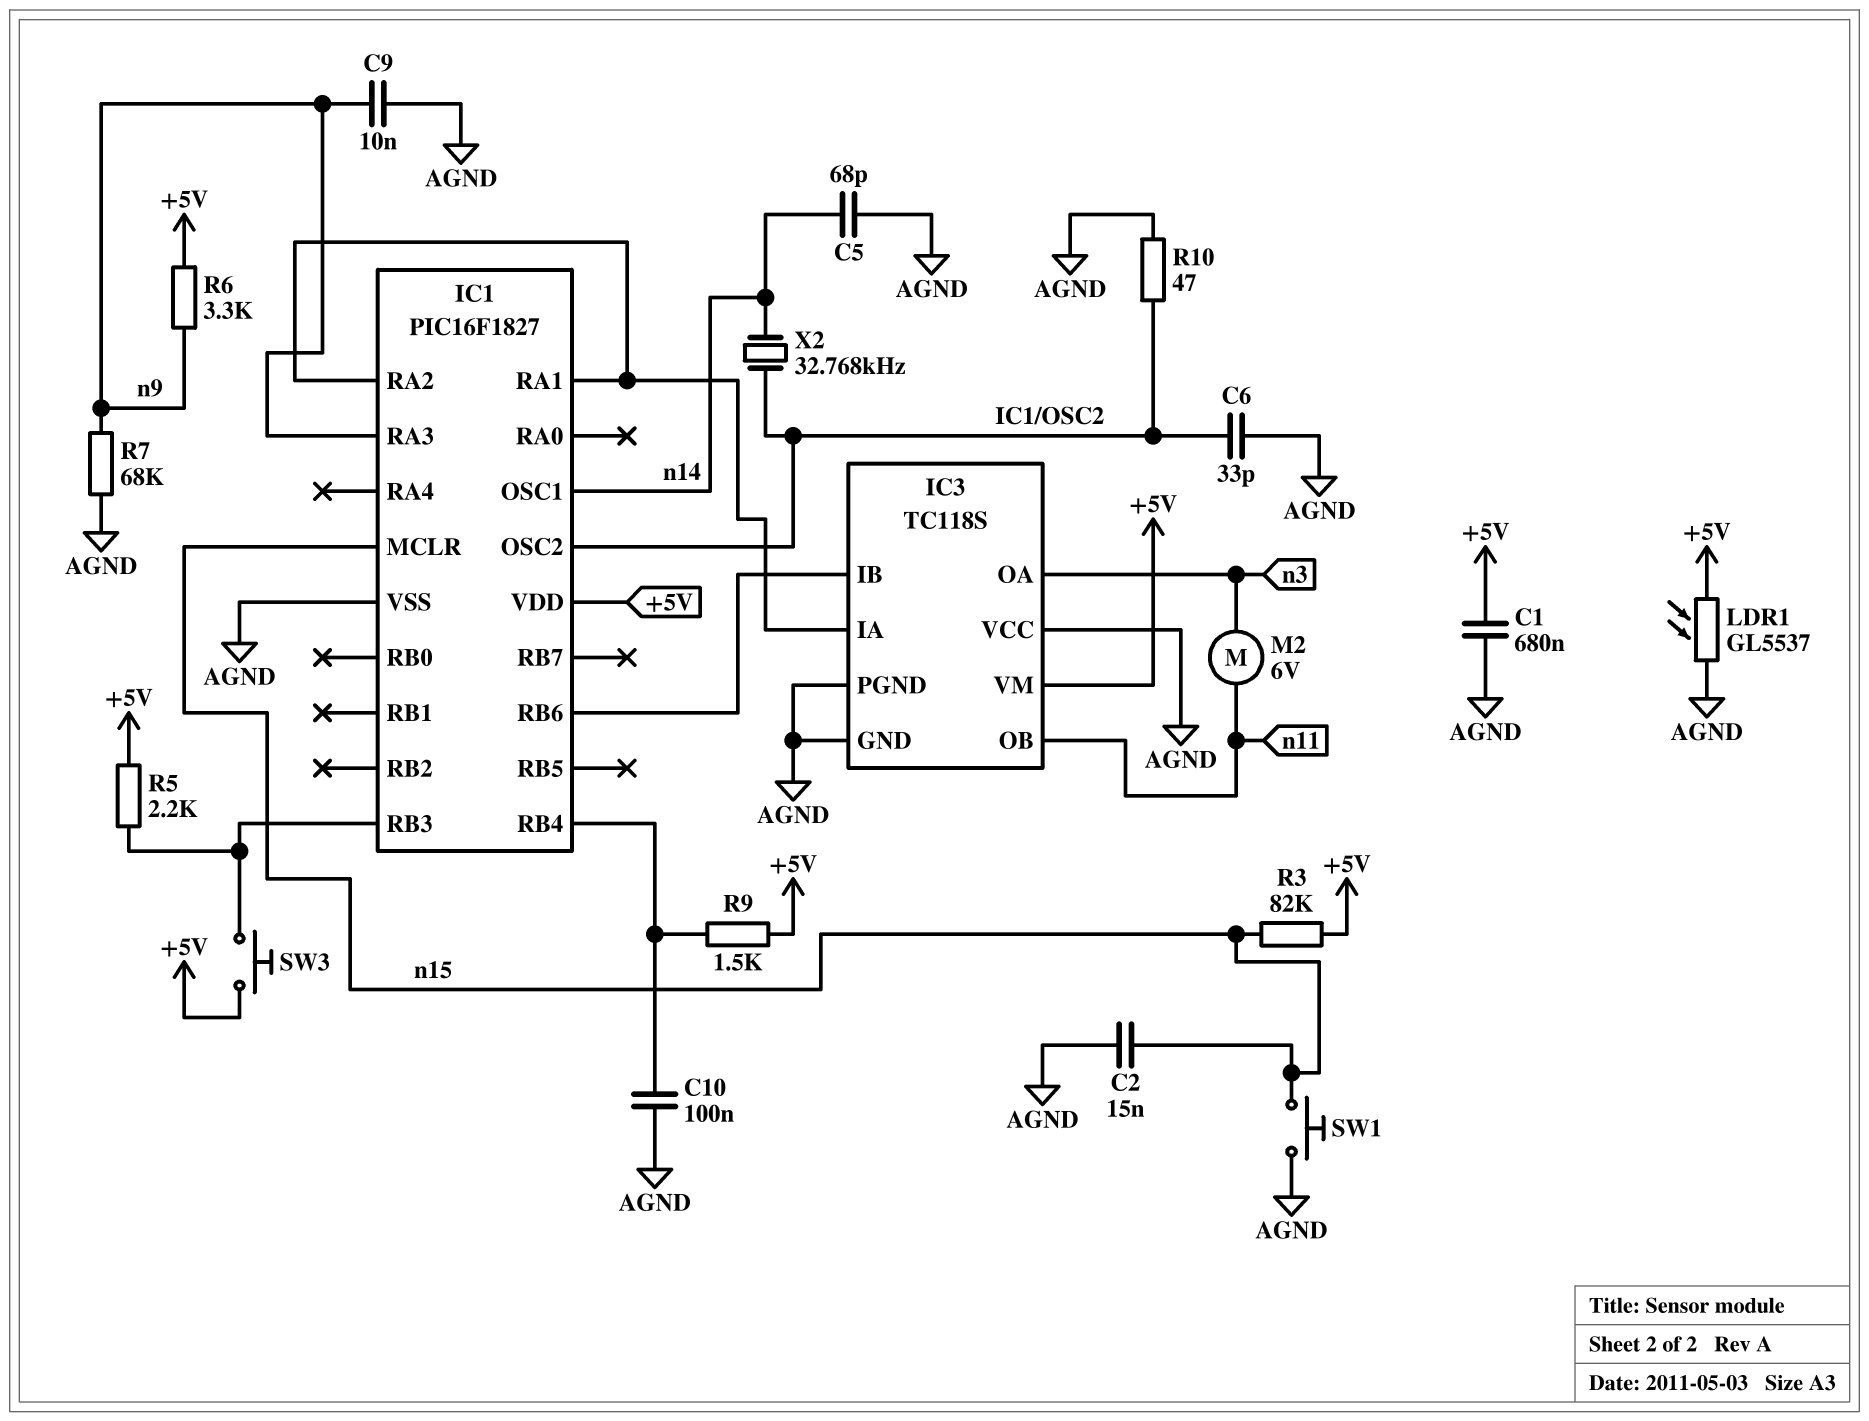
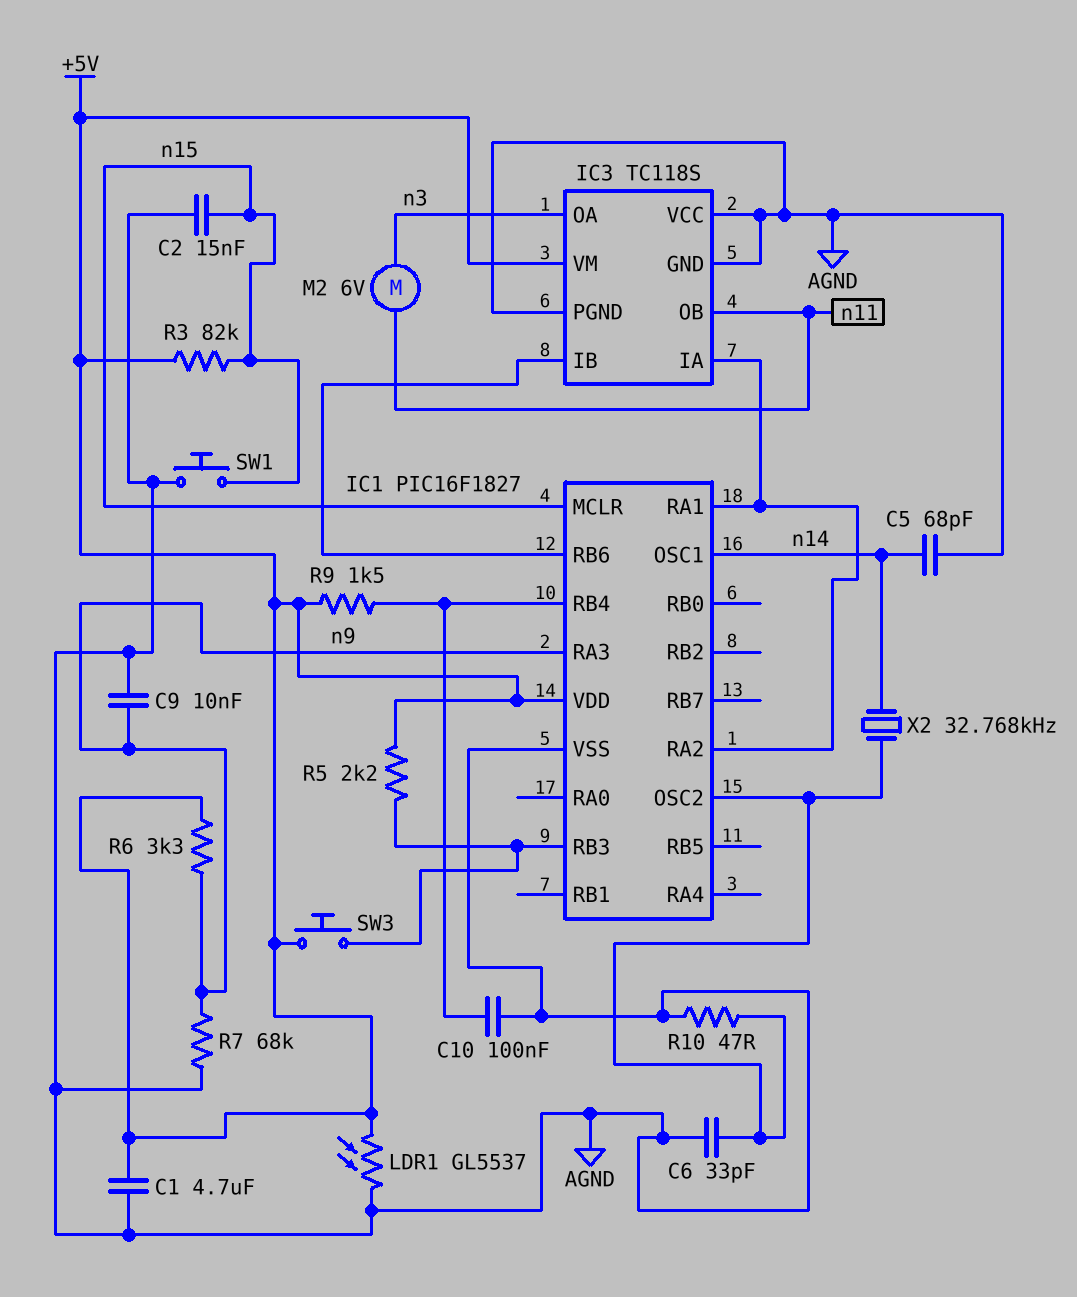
C1: 680nF (+5V, AGND) -> 4.7uF (+5V, AGND)

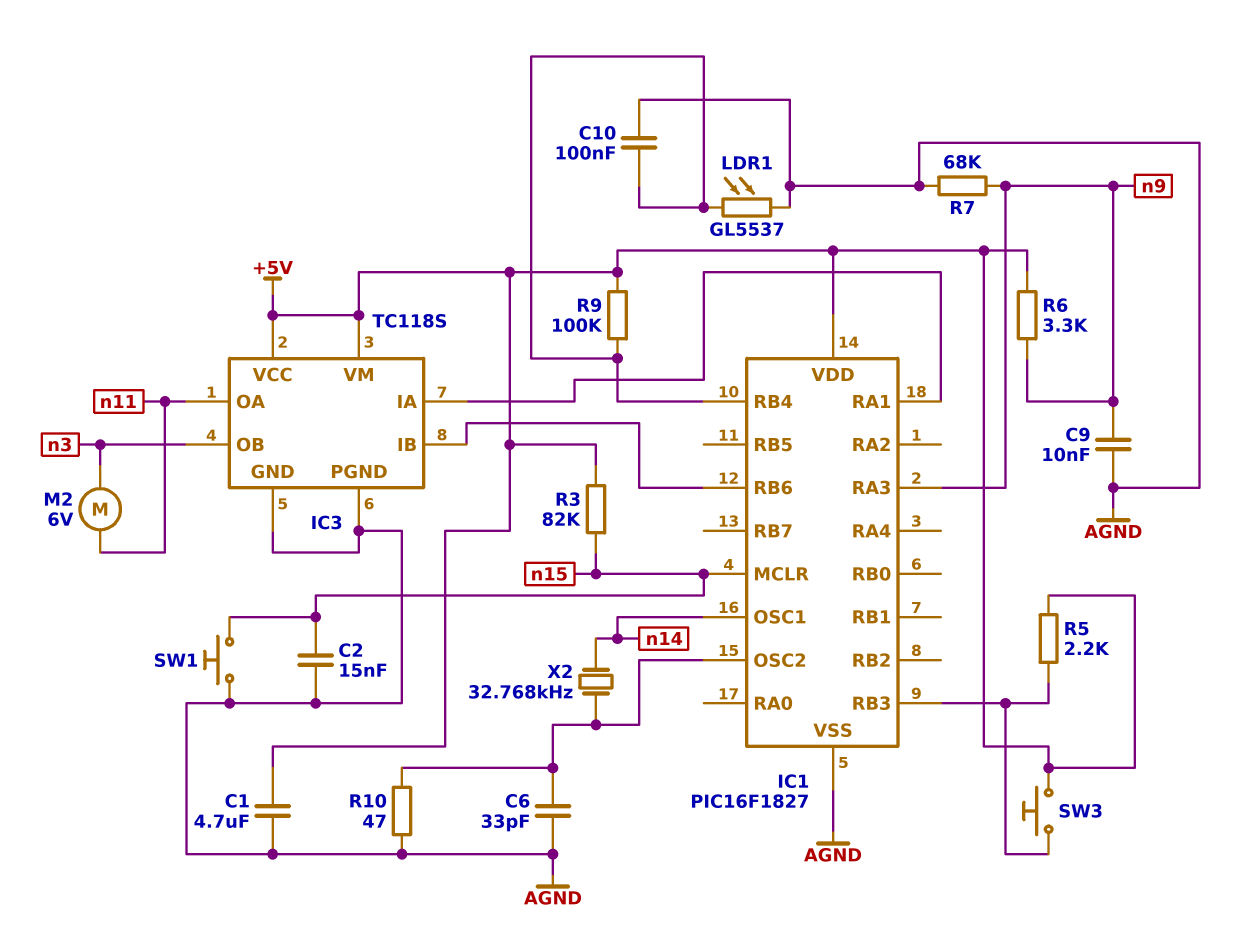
C5: 68pF (AGND, n14) -> none
IC1 pin RA2: IC1/RA1 -> none
IC3 pin OA: n3 -> n11
IC3 pin OB: n11 -> n3
IC3 pin VCC: AGND -> +5V
LDR1: GL5537 (+5V, AGND) -> GL5537 (AGND, IC1/RB4)
R9: 1.5k (+5V, IC1/RB4) -> 100k (+5V, IC1/RB4)

